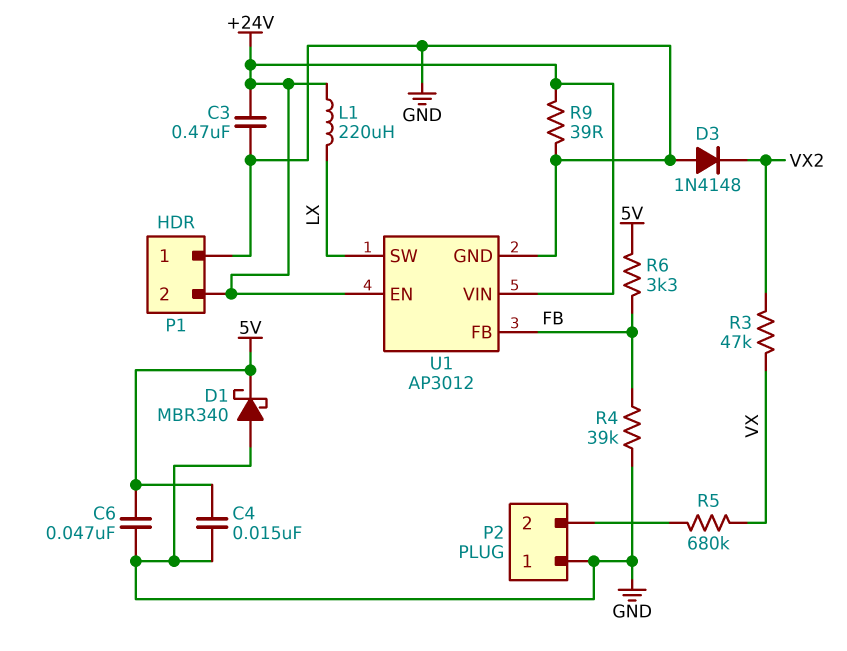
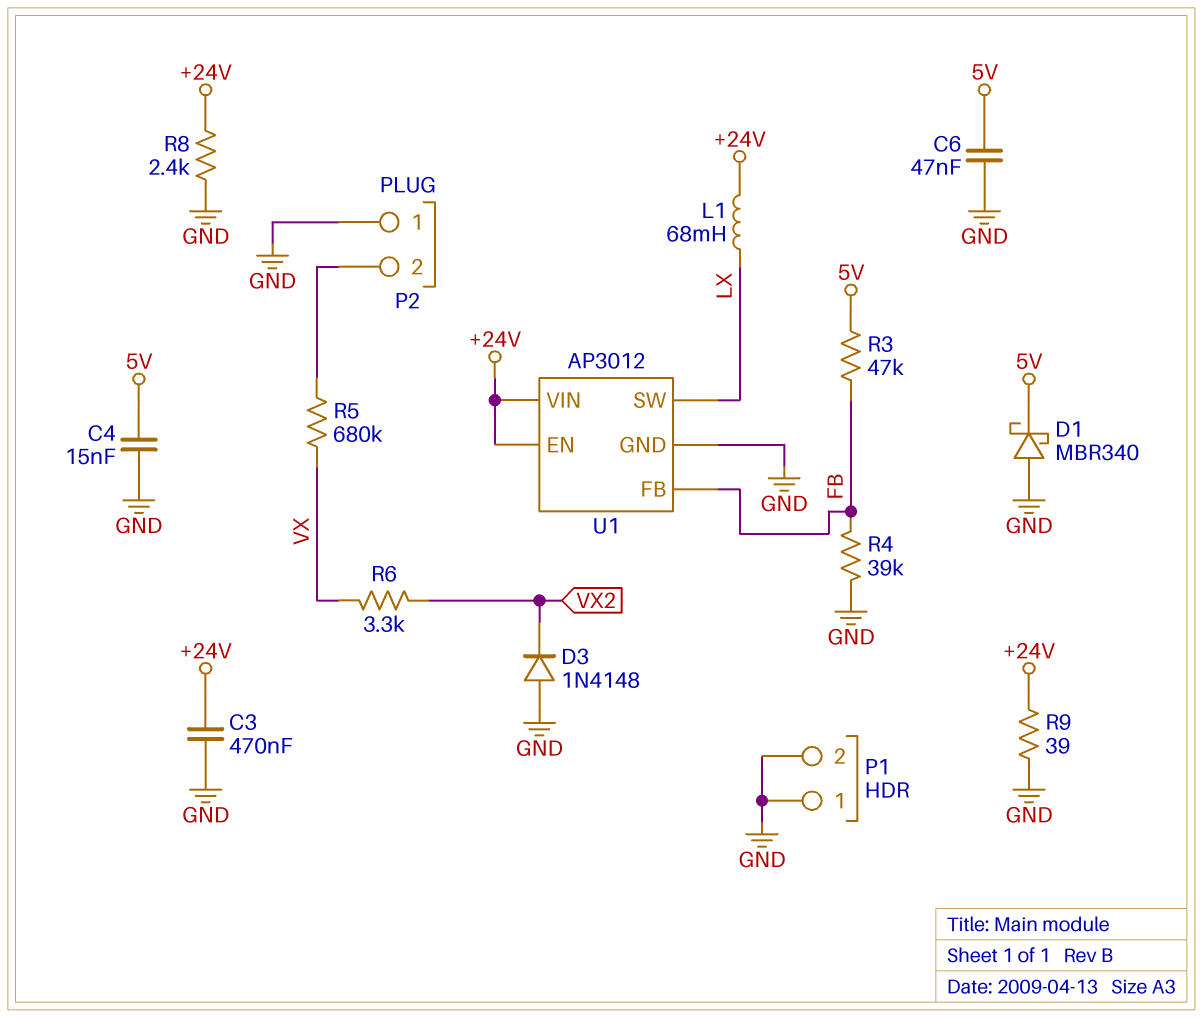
L1: 220uH (+24V, LX) -> 68mH (+24V, LX)
P1 pin 2: +24V -> GND
R3: 47k (VX, VX2) -> 47k (5V, FB)
R6: 3.3k (5V, FB) -> 3.3k (VX, VX2)
R8: none -> 2.4k (+24V, GND)

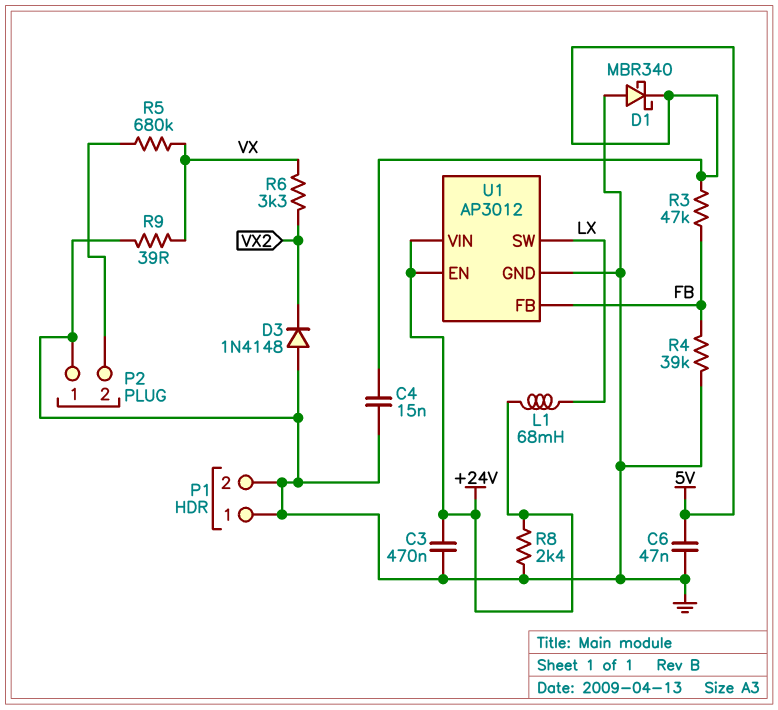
R9: 39 (+24V, GND) -> 39 (GND, VX)

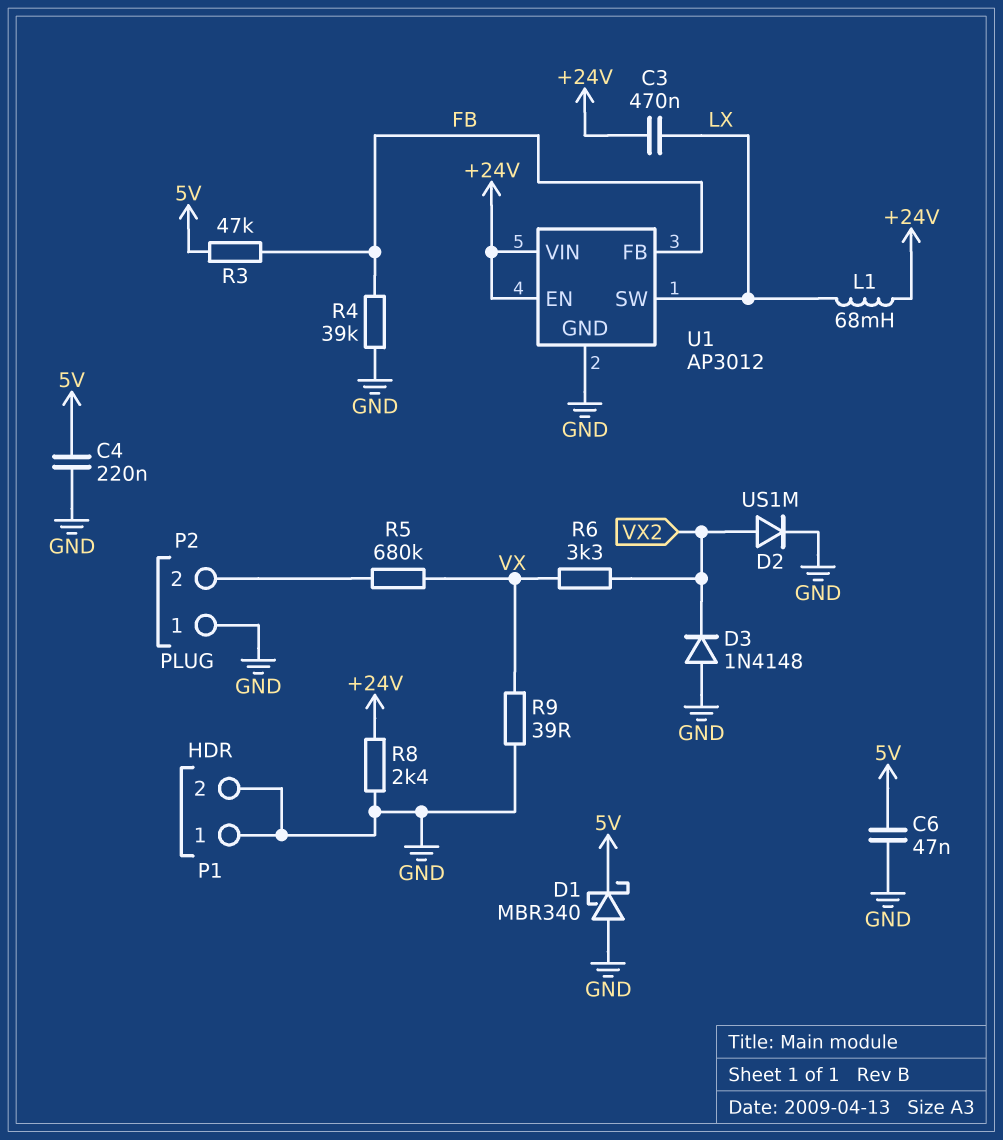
C3: 470nF (+24V, GND) -> 470nF (+24V, LX)
C4: 15nF (5V, GND) -> 220nF (5V, GND)
D2: none -> diode US1M (A VX2, K GND)

